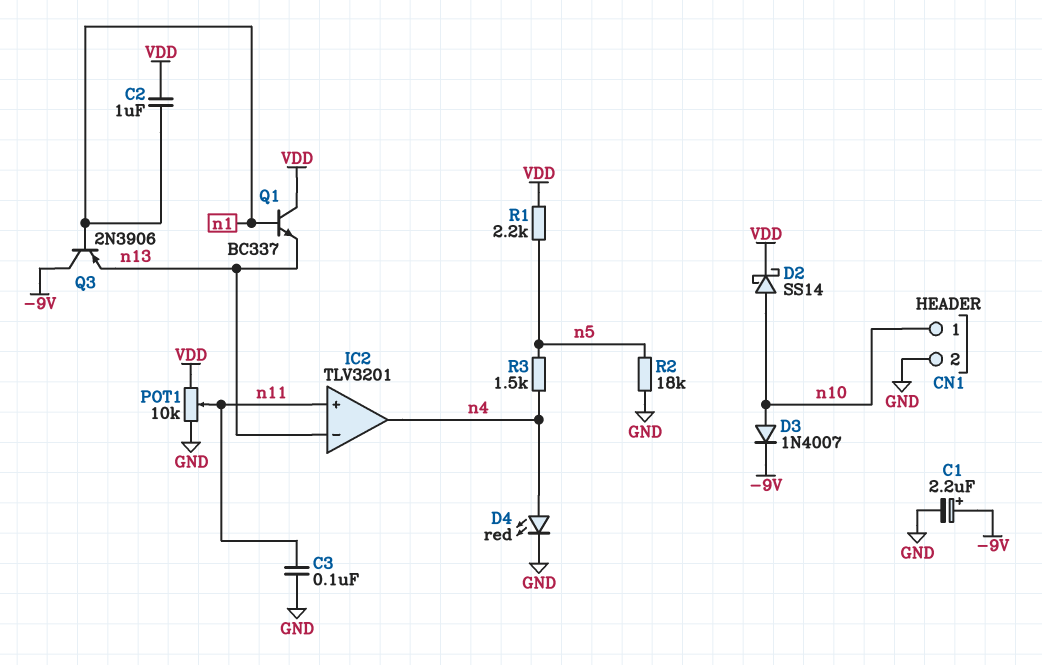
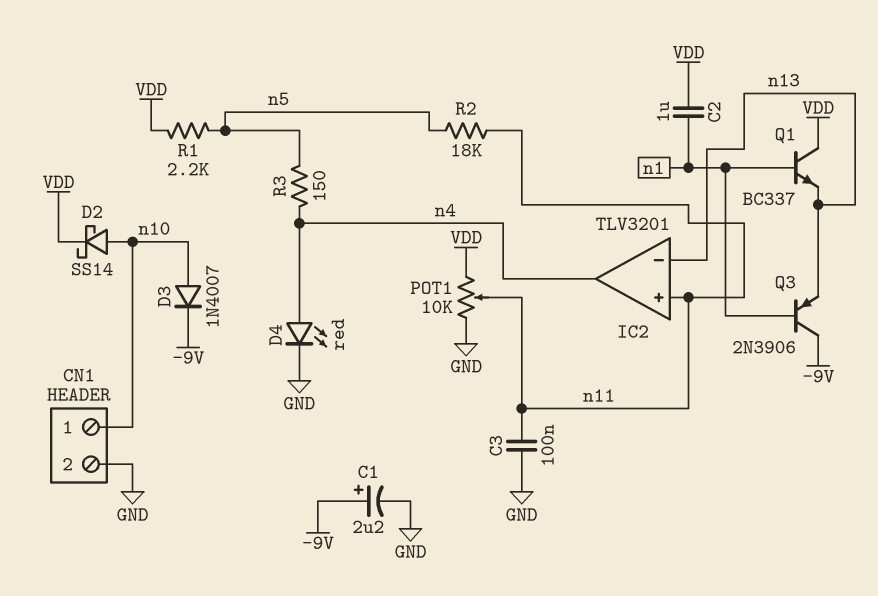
R2: 18k (GND, n5) -> 18k (n5, n11)
R3: 1.5k (n4, n5) -> 150 (n4, n5)

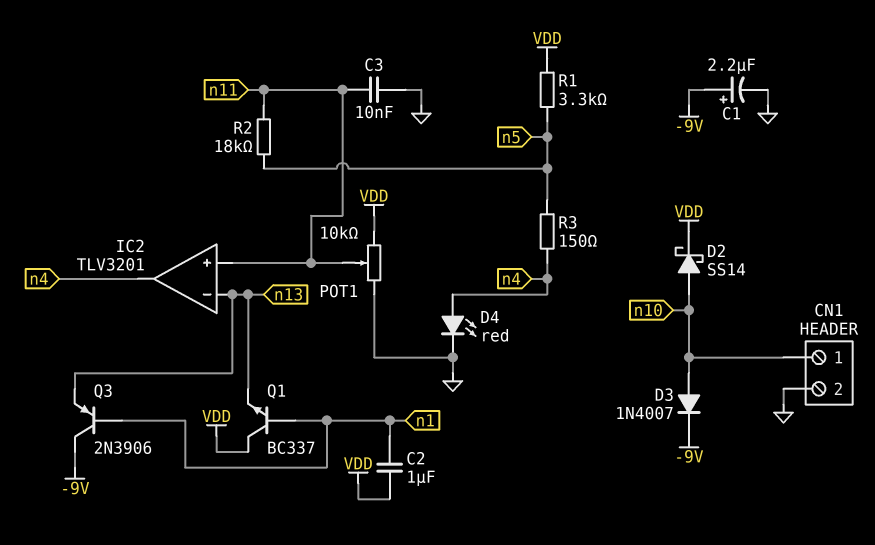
C3: 100nF (GND, n11) -> 10nF (GND, n11)
R1: 2.2k (VDD, n5) -> 3.3k (VDD, n5)

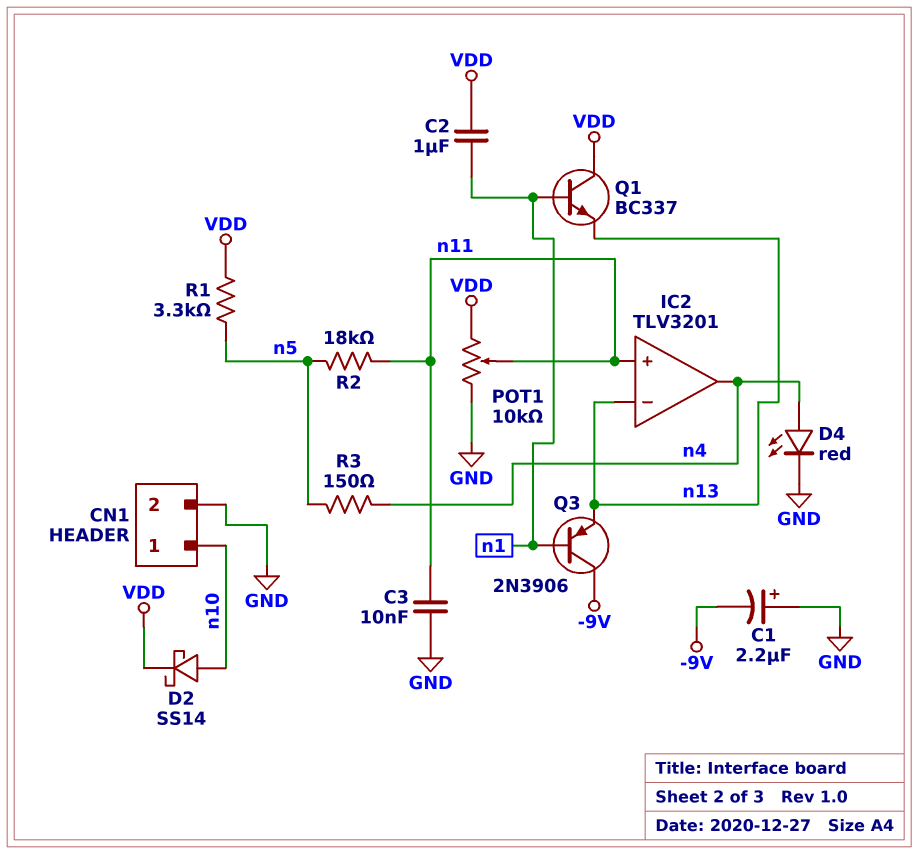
C1: 2.2uF (plus -9V, minus GND) -> 2.2uF (plus GND, minus -9V)
D3: diode 1N4007 (A n10, K -9V) -> none

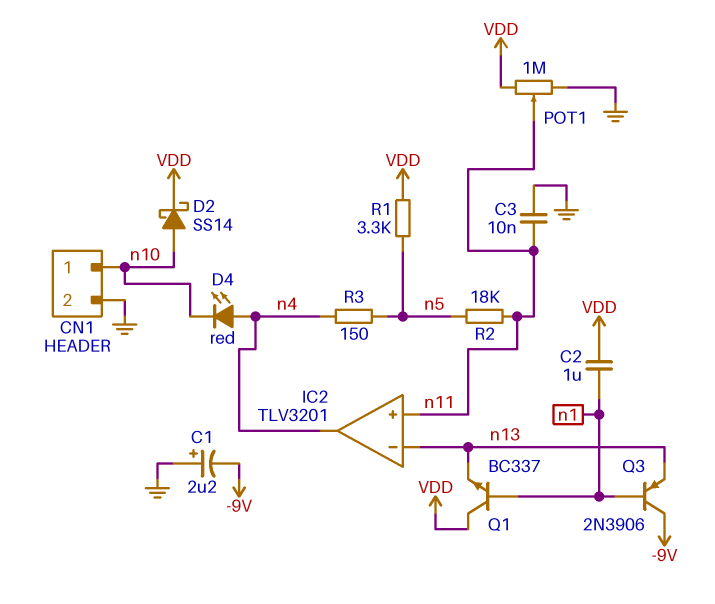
D4: LED red (A n4, K GND) -> LED red (A n4, K n10)
POT1: 10k (GND, VDD, wiper n11) -> 1M (GND, VDD, wiper n11)

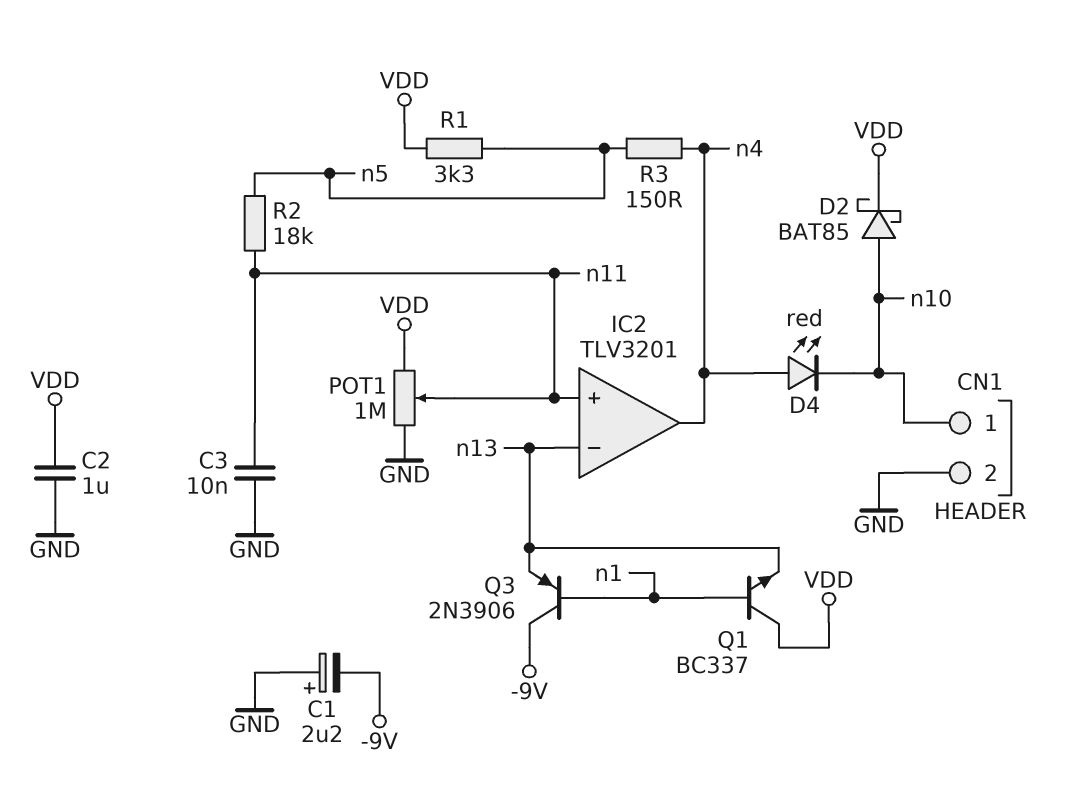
C2: 1uF (VDD, n1) -> 1uF (GND, VDD)
D2: schottky SS14 (A n10, K VDD) -> schottky BAT85 (A n10, K VDD)

